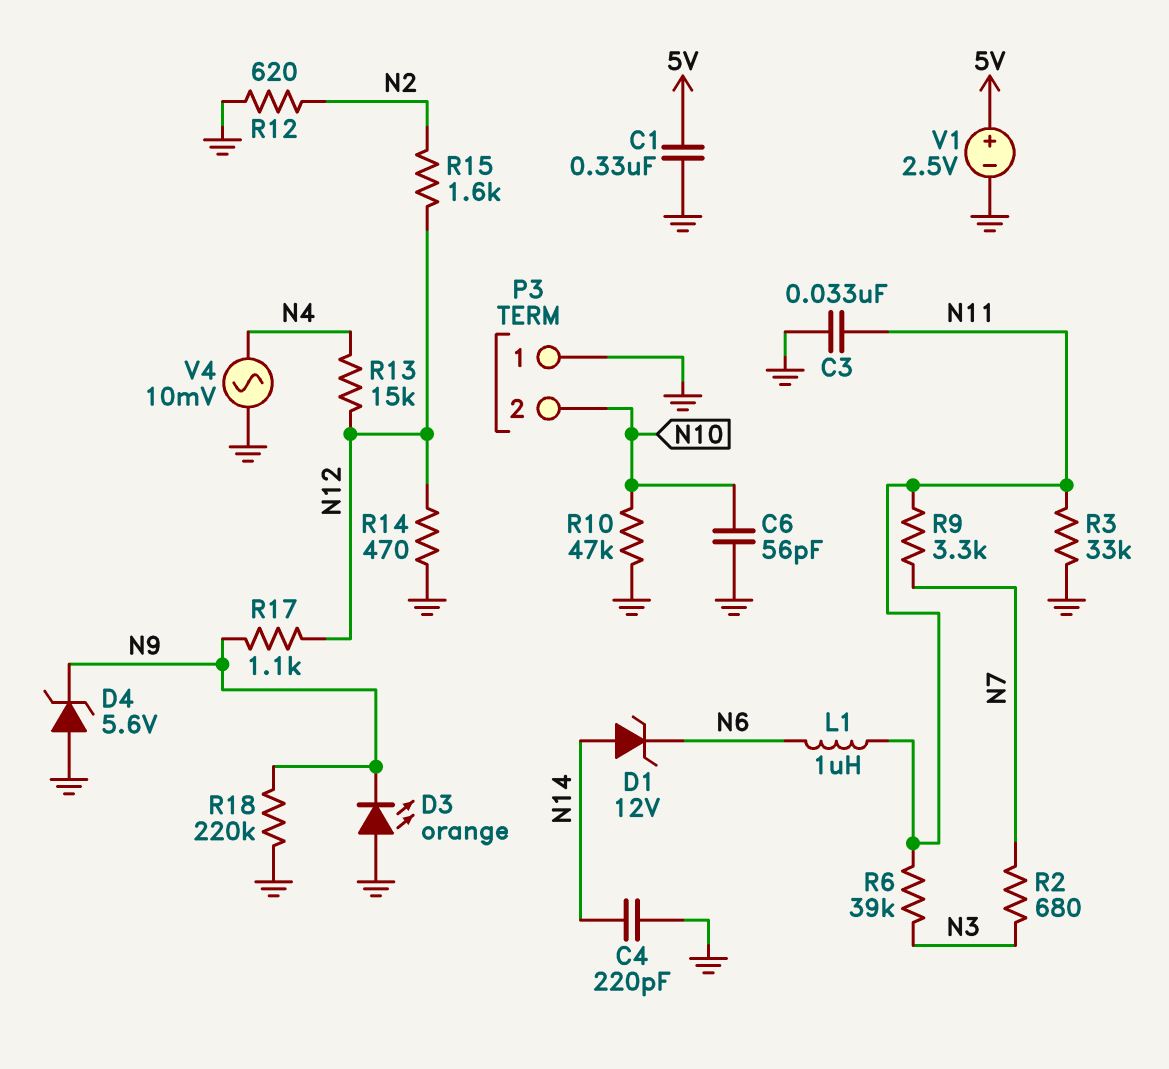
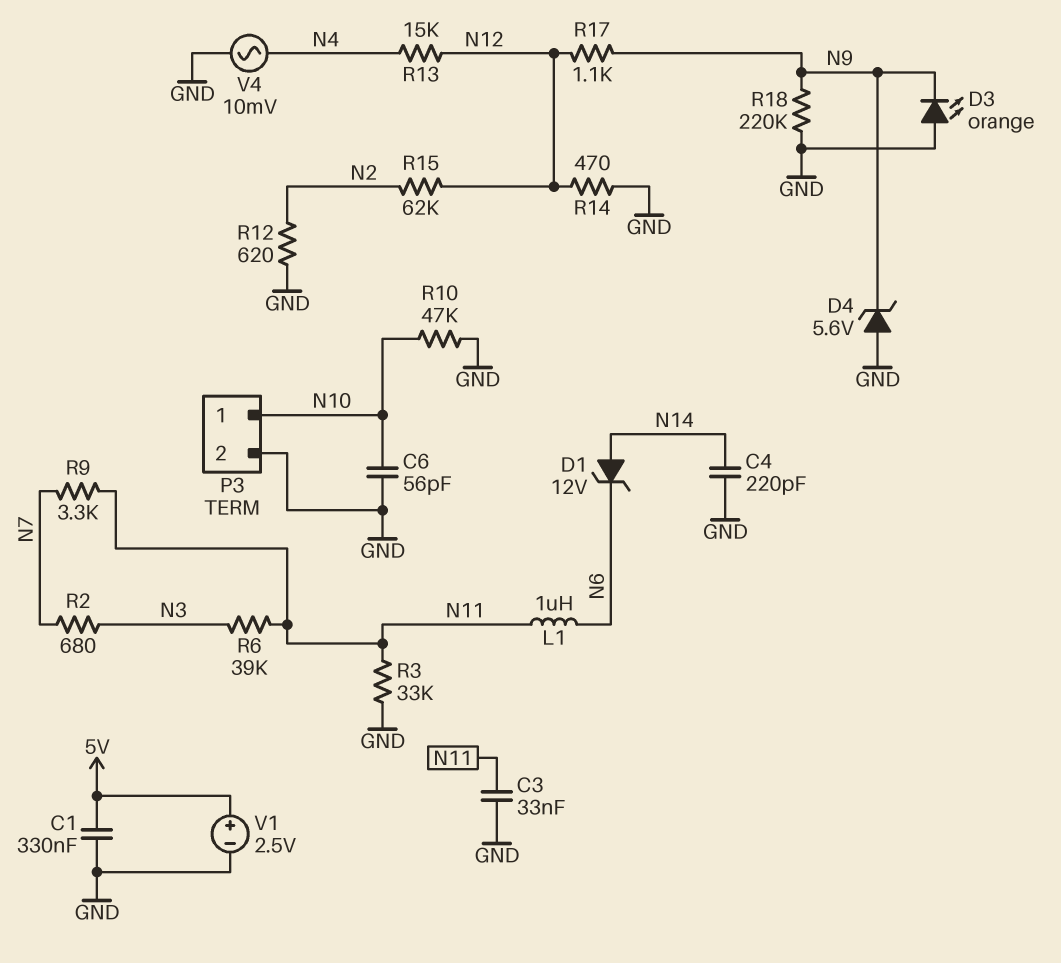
P3 pin 1: GND -> N10
P3 pin 2: N10 -> GND
R15: 1.6k (N2, N12) -> 62k (N2, N12)

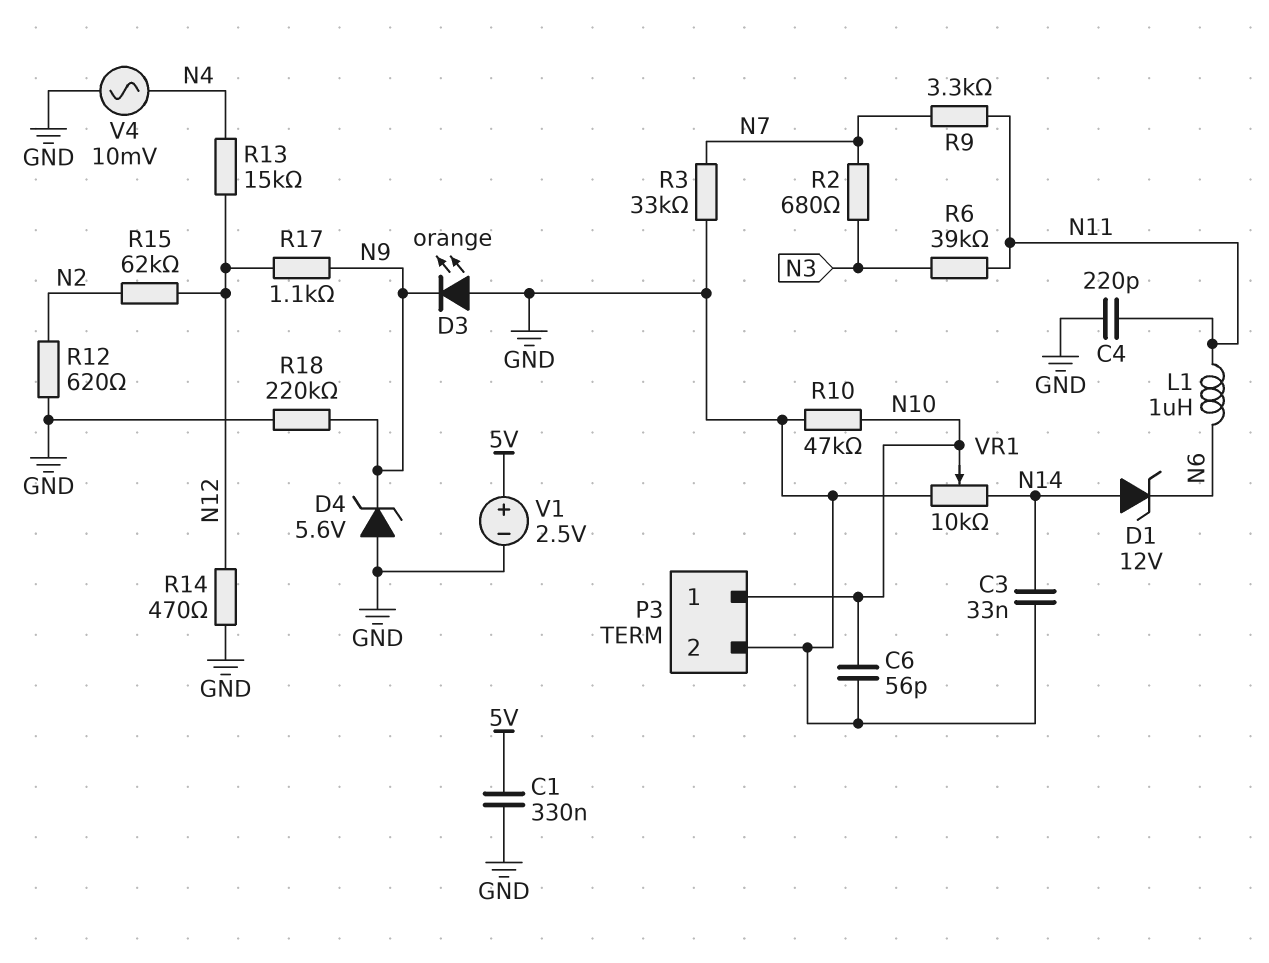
C3: 33nF (GND, N11) -> 33nF (GND, N14)
C4: 220pF (GND, N14) -> 220pF (GND, N11)
R3: 33k (GND, N11) -> 33k (GND, N7)
VR1: none -> 10k (GND, N14, wiper N10)

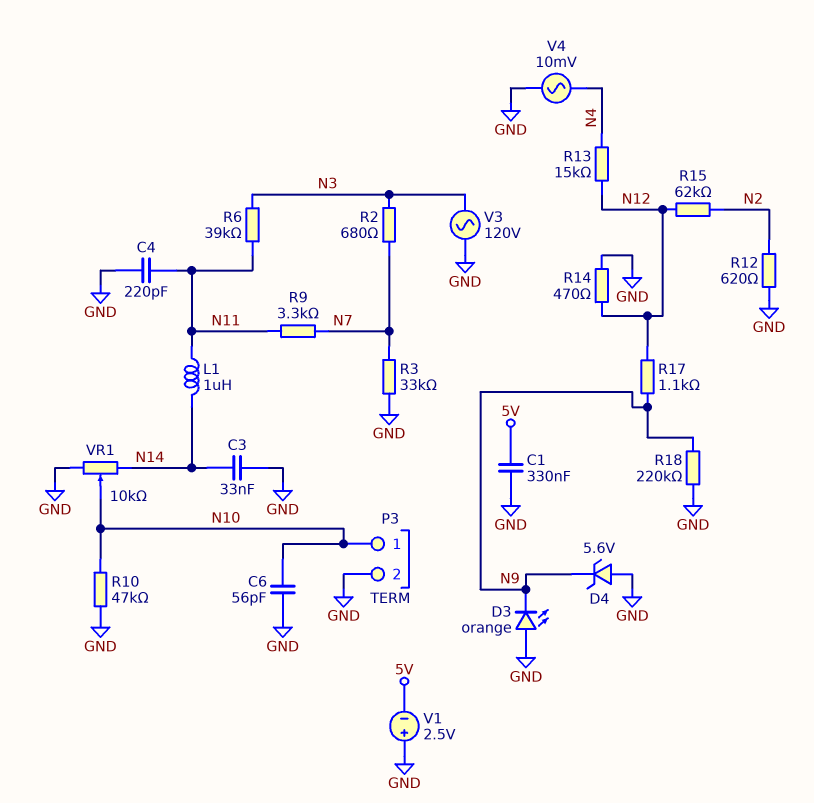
D1: zener 12V (A N14, K N6) -> none
L1: 1uH (N6, N11) -> 1uH (N11, N14)
V1: 2.5V (plus 5V, minus GND) -> 2.5V (plus GND, minus 5V)
V3: none -> AC 120V (GND, N3)

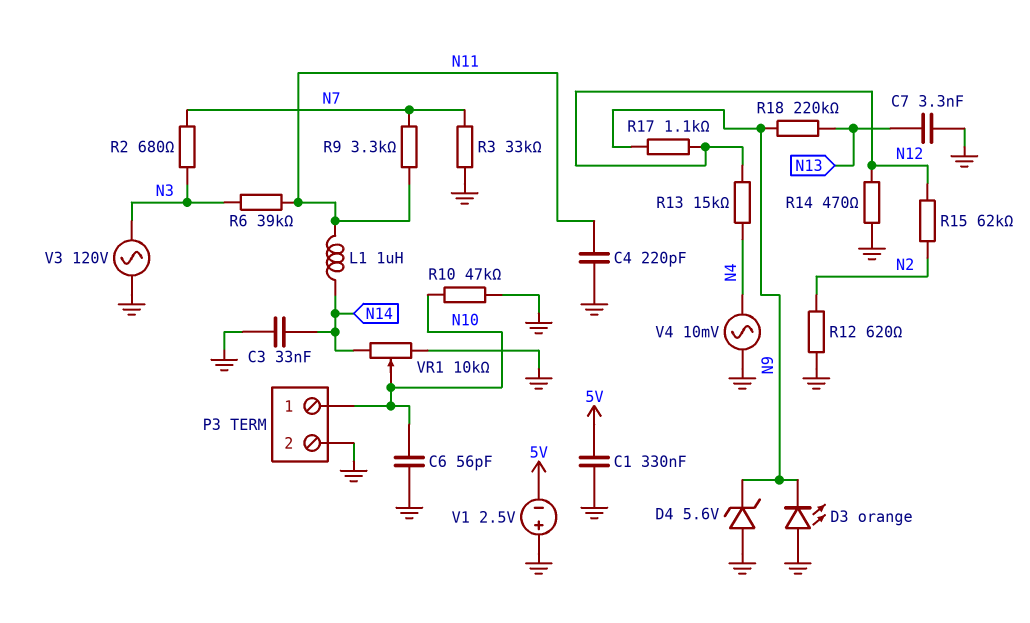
C7: none -> 3.3nF (GND, N13)
R18: 220k (GND, N9) -> 220k (N9, N13)

